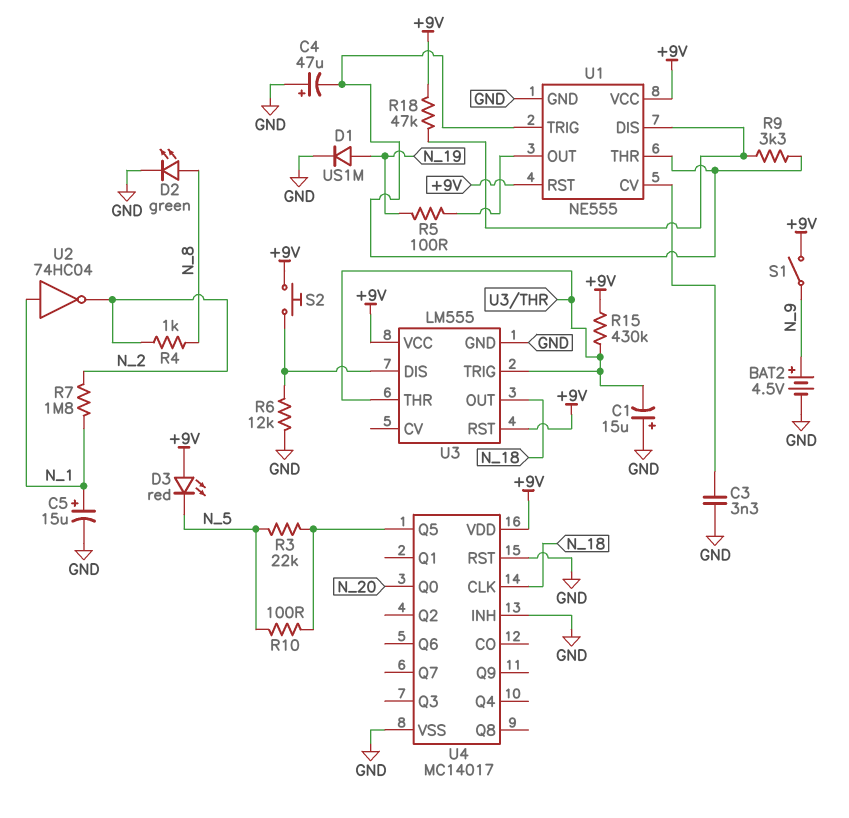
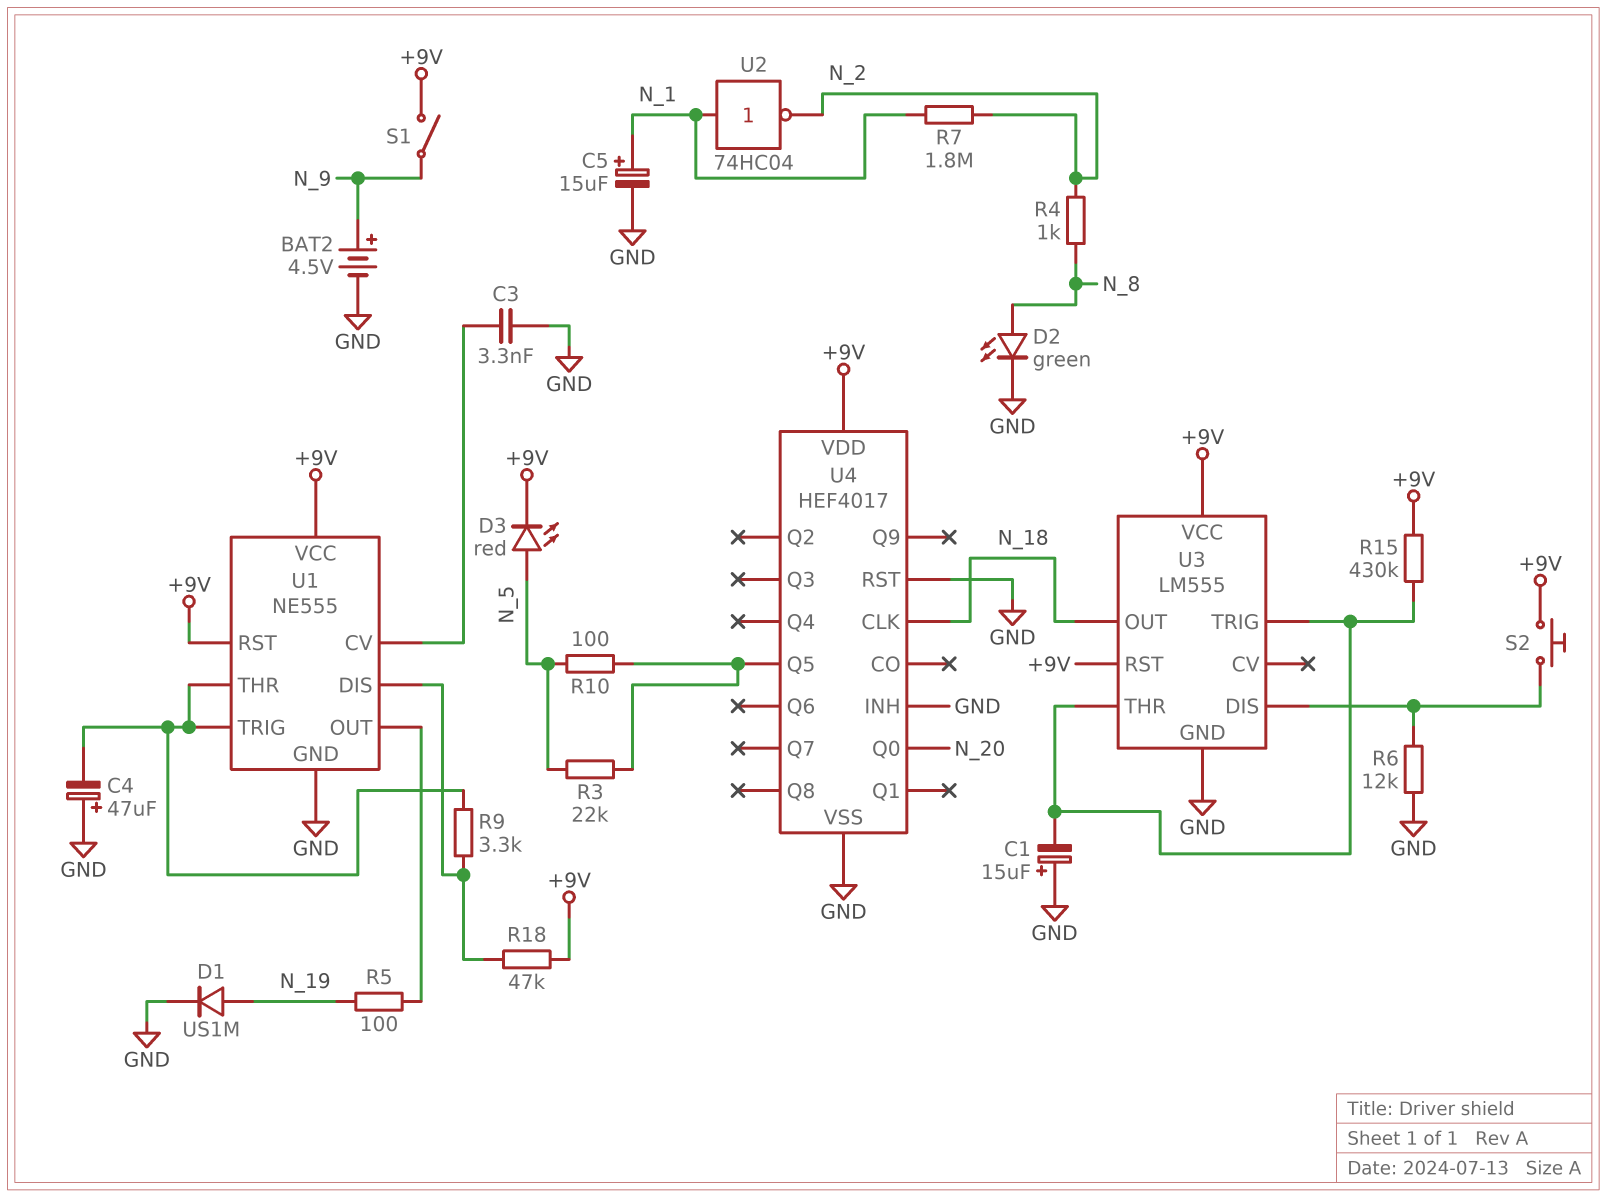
D3: LED red (A +9V, K N_5) -> LED red (A N_5, K +9V)
U4: MC14017 -> HEF4017

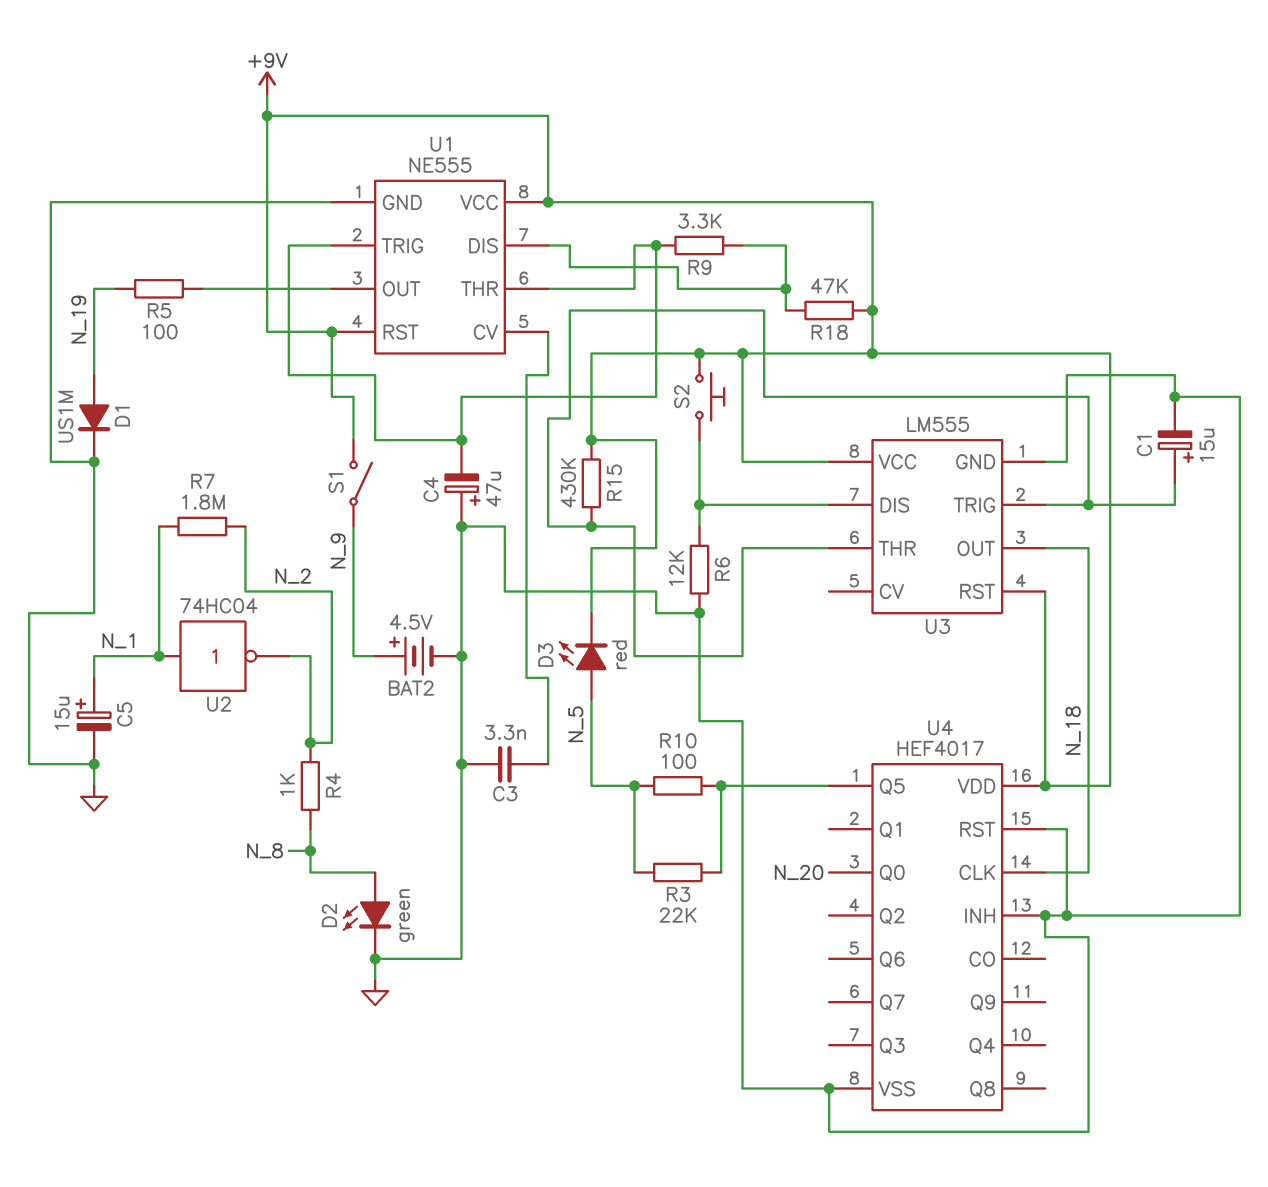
C1: 15uF (plus GND, minus U3/THR) -> 15uF (plus U3/THR, minus GND)

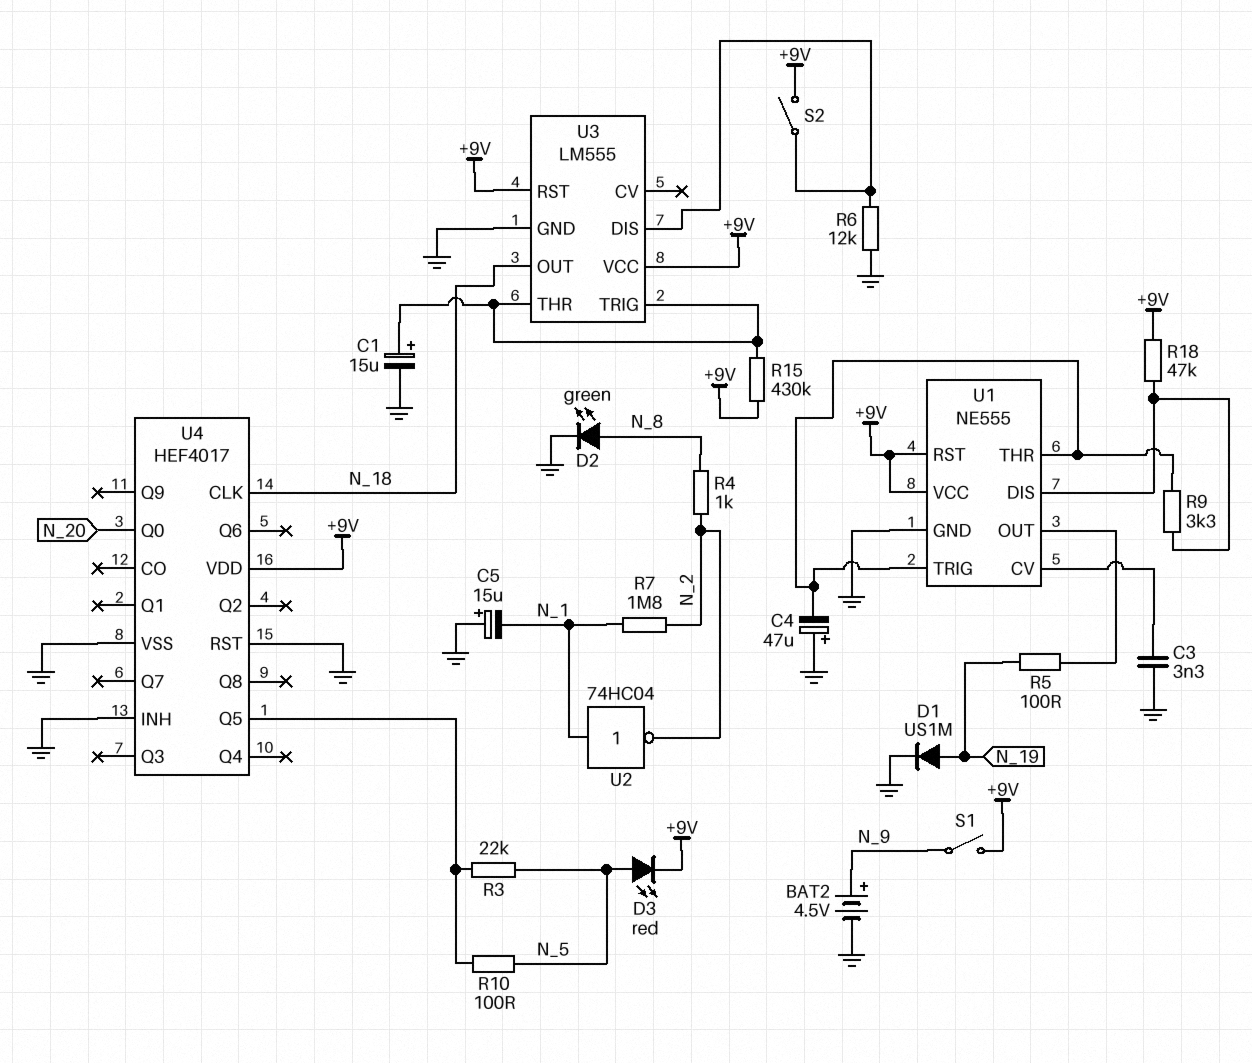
C5: 15uF (plus N_1, minus GND) -> 15uF (plus GND, minus N_1)
S2: button (+9V, U3/DIS) -> switch (+9V, U3/DIS)

